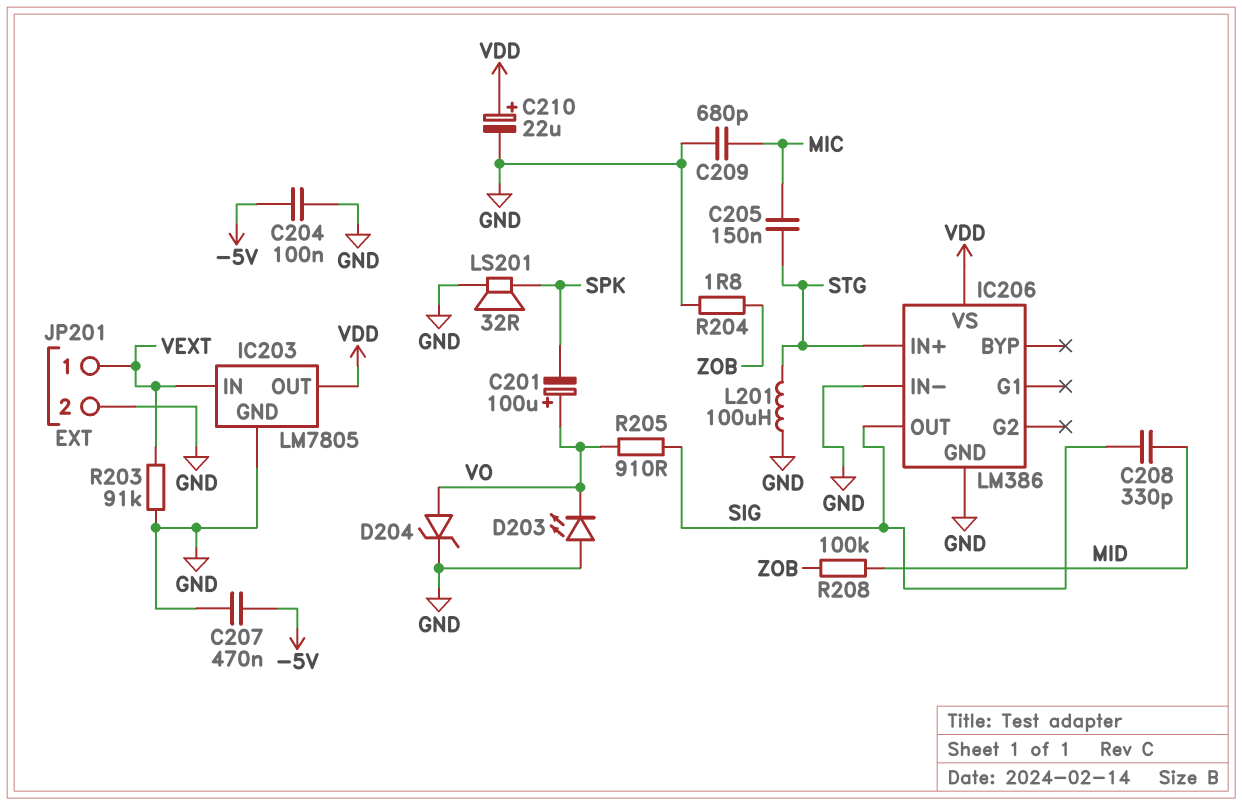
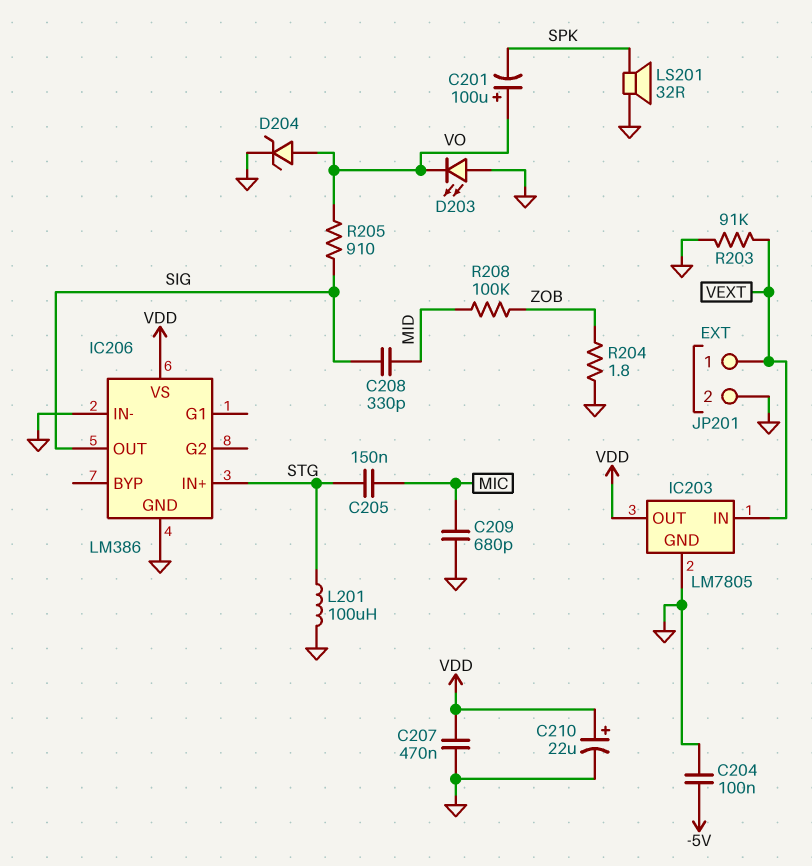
C207: 470nF (-5V, GND) -> 470nF (GND, VDD)

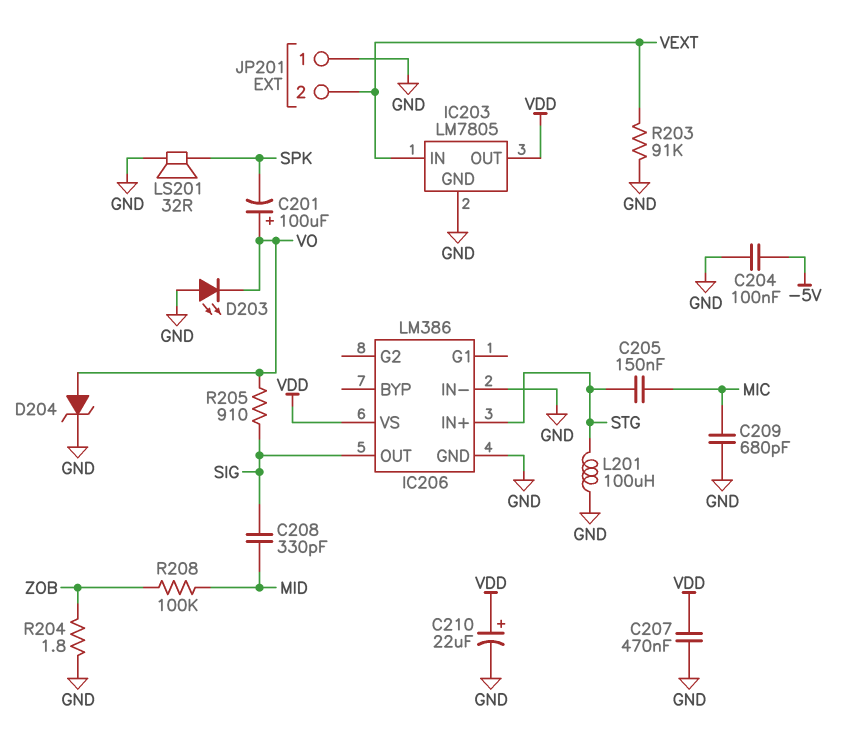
JP201 pin 1: VEXT -> GND
JP201 pin 2: GND -> VEXT

